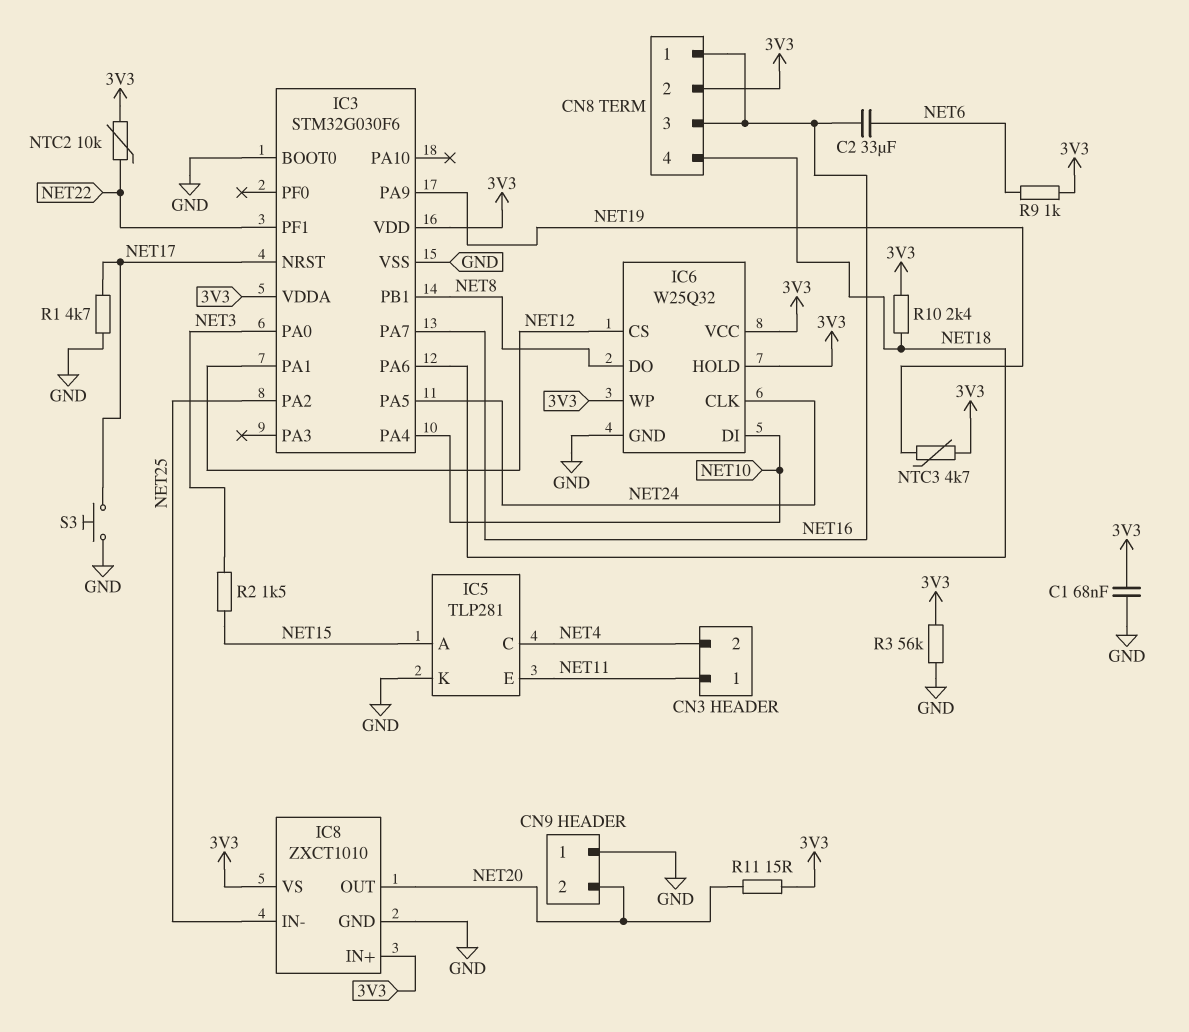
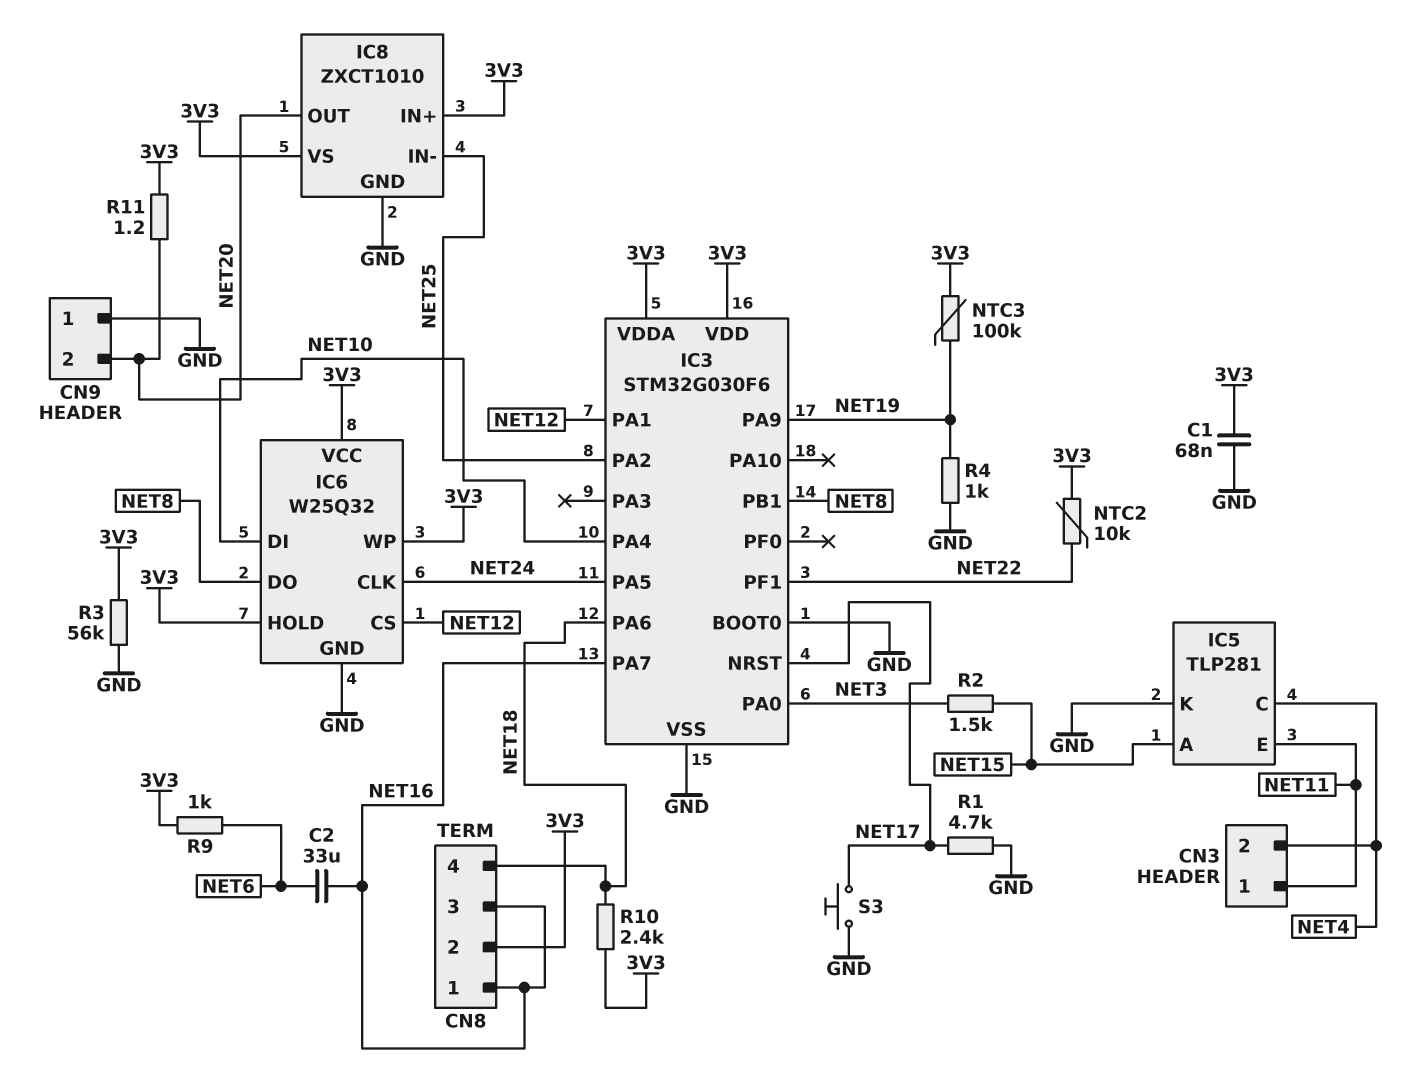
NTC3: 4.7k (3V3, NET19) -> 100k (3V3, NET19)
R4: none -> 1k (GND, NET19)
R11: 15 (3V3, NET20) -> 1.2 (3V3, NET20)

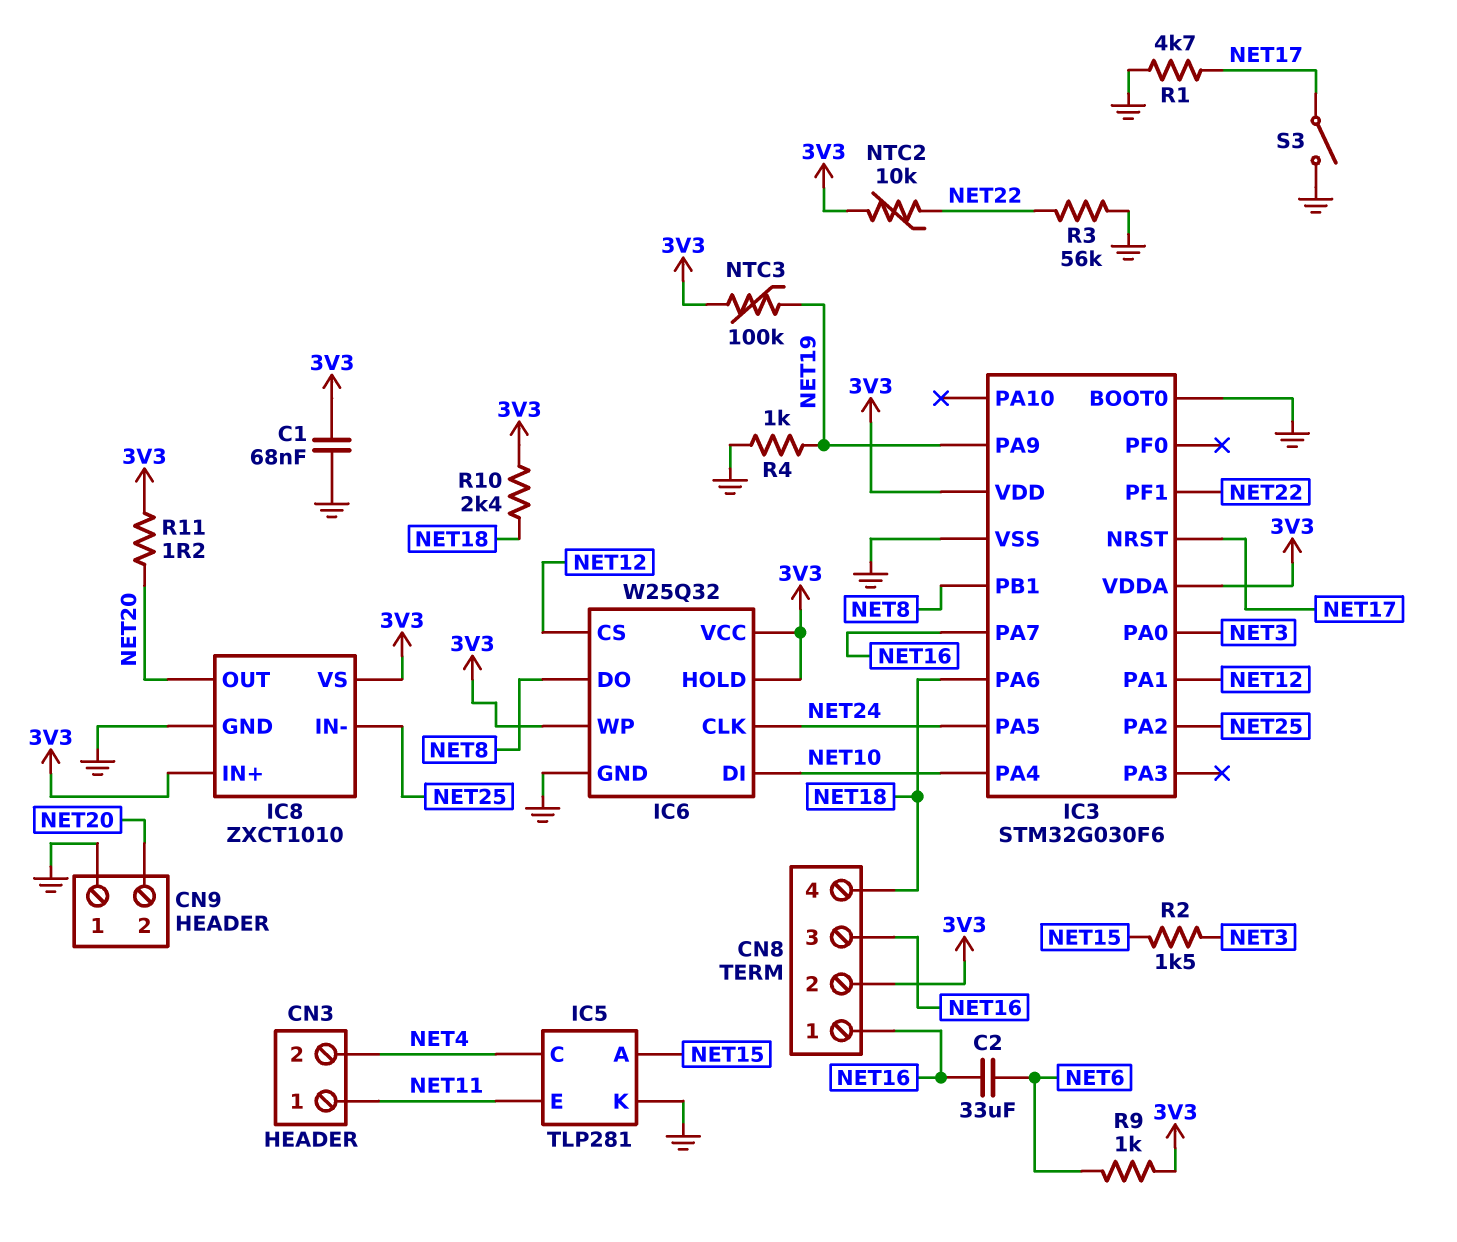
R3: 56k (3V3, GND) -> 56k (GND, NET22)
S3: button (GND, NET17) -> switch (GND, NET17)

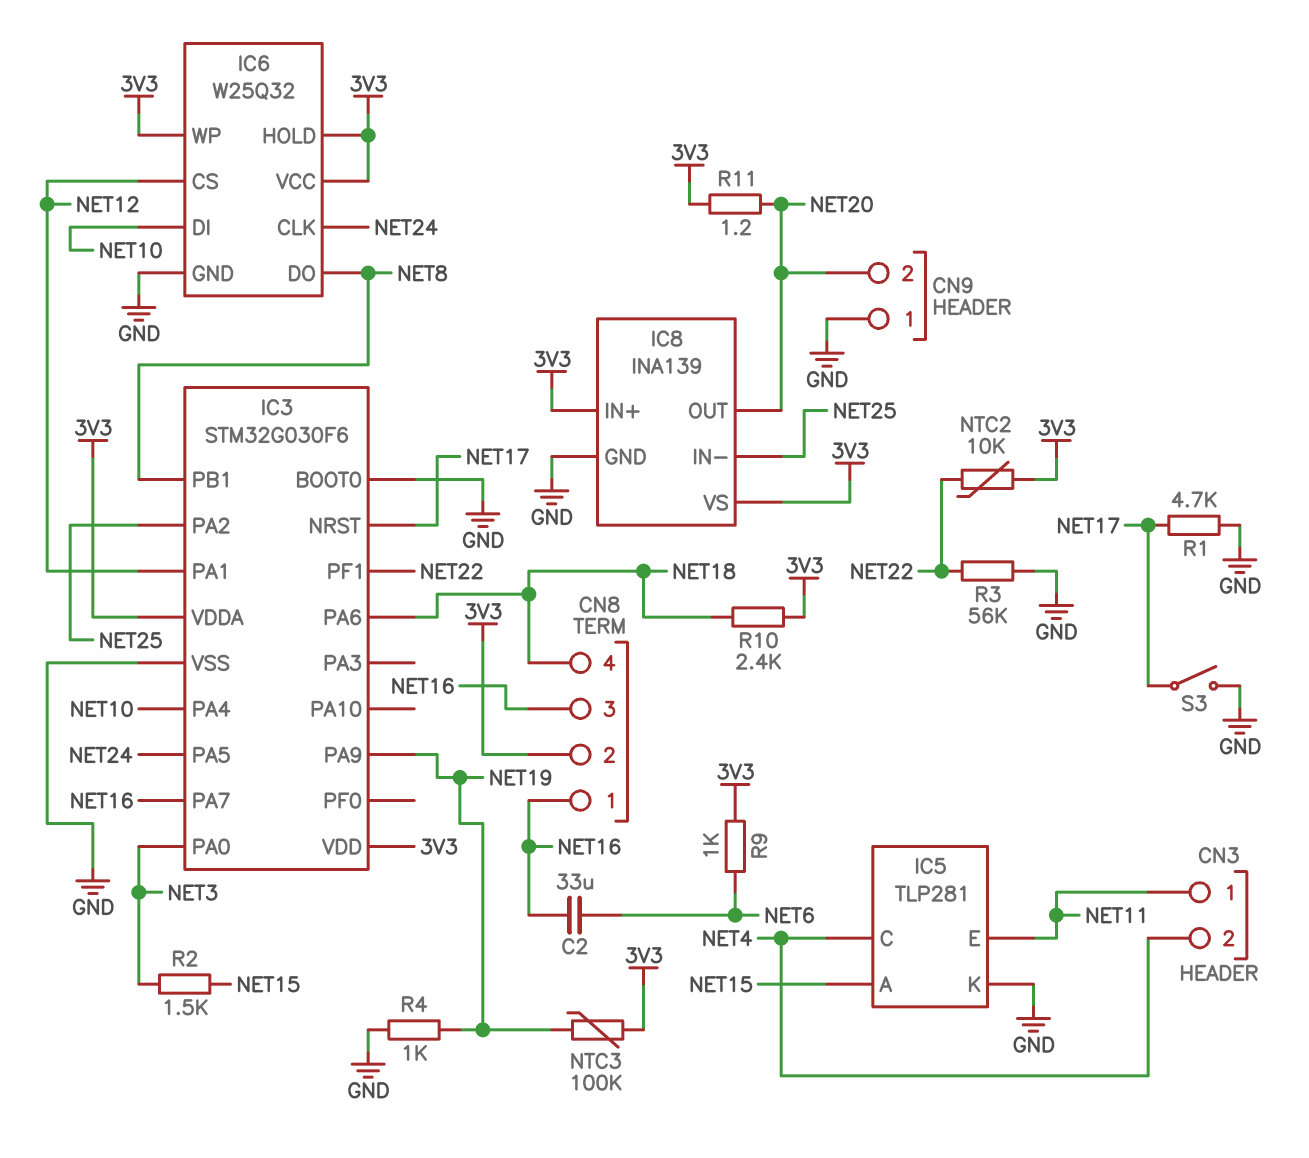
C1: 68nF (3V3, GND) -> none
IC8: ZXCT1010 -> INA139

